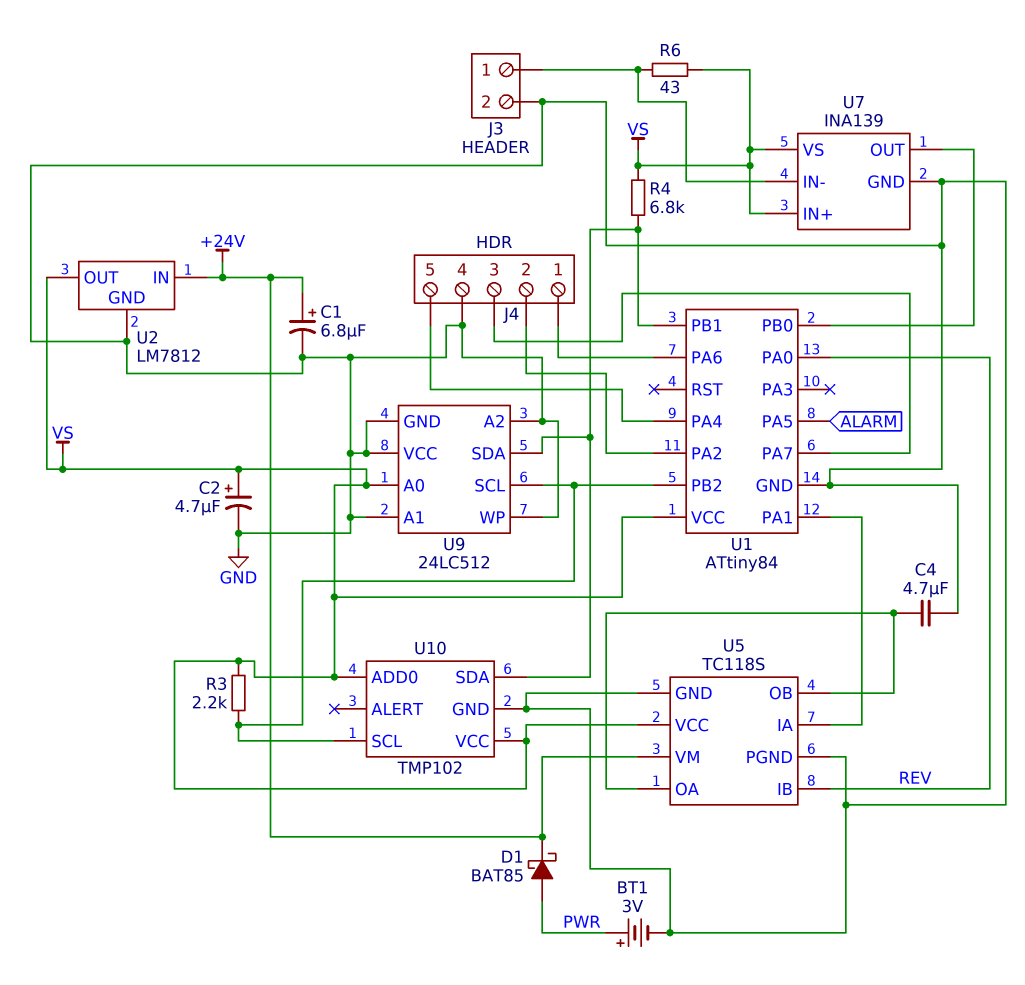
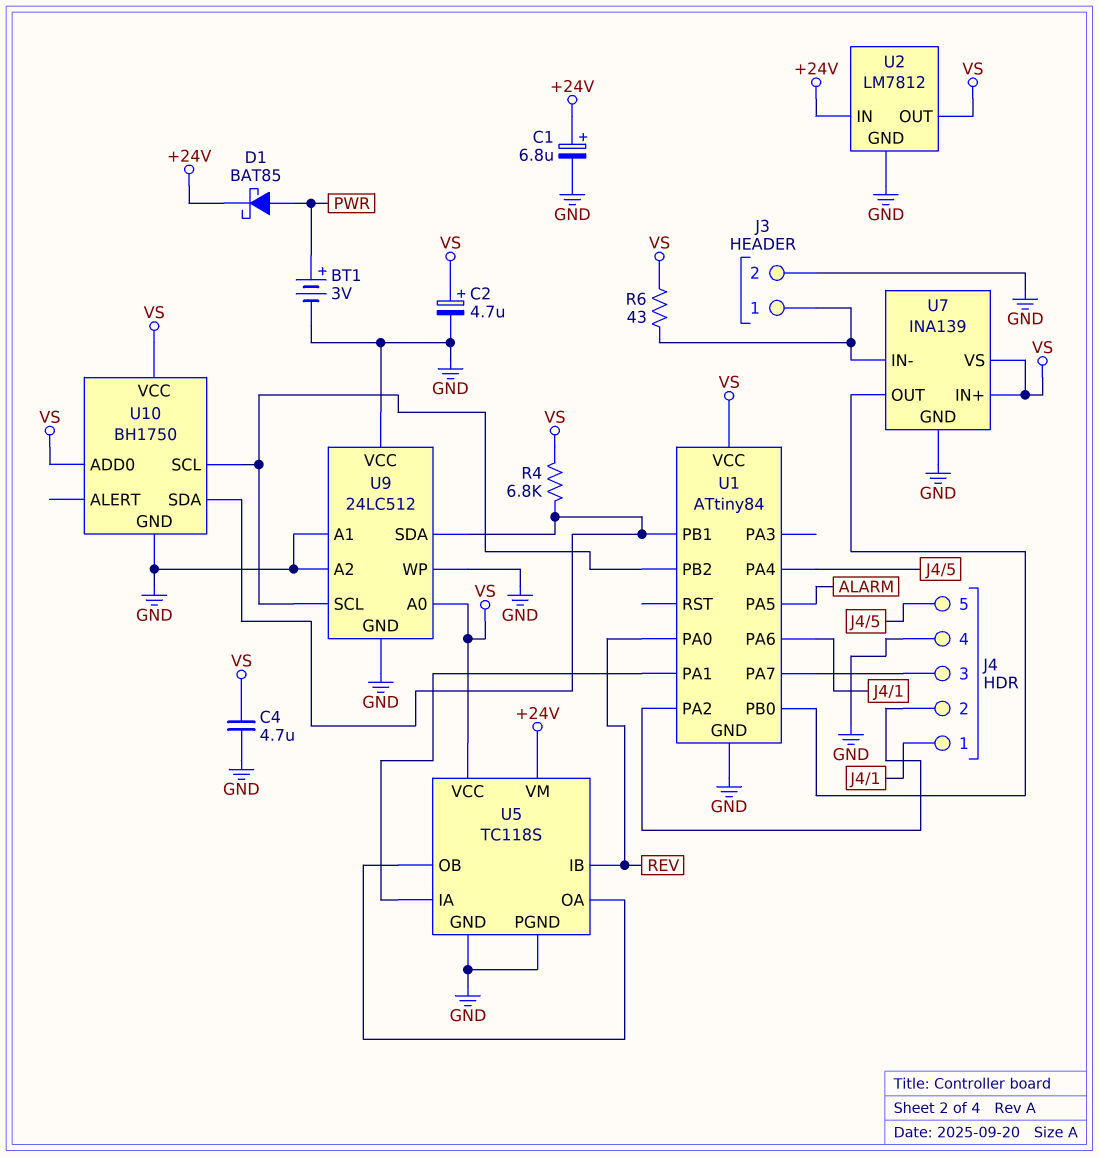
C4: 4.7uF (GND, U5/OA) -> 4.7uF (GND, VS)
R3: 2.2k (U1/PB2, VS) -> none
U10: TMP102 -> BH1750

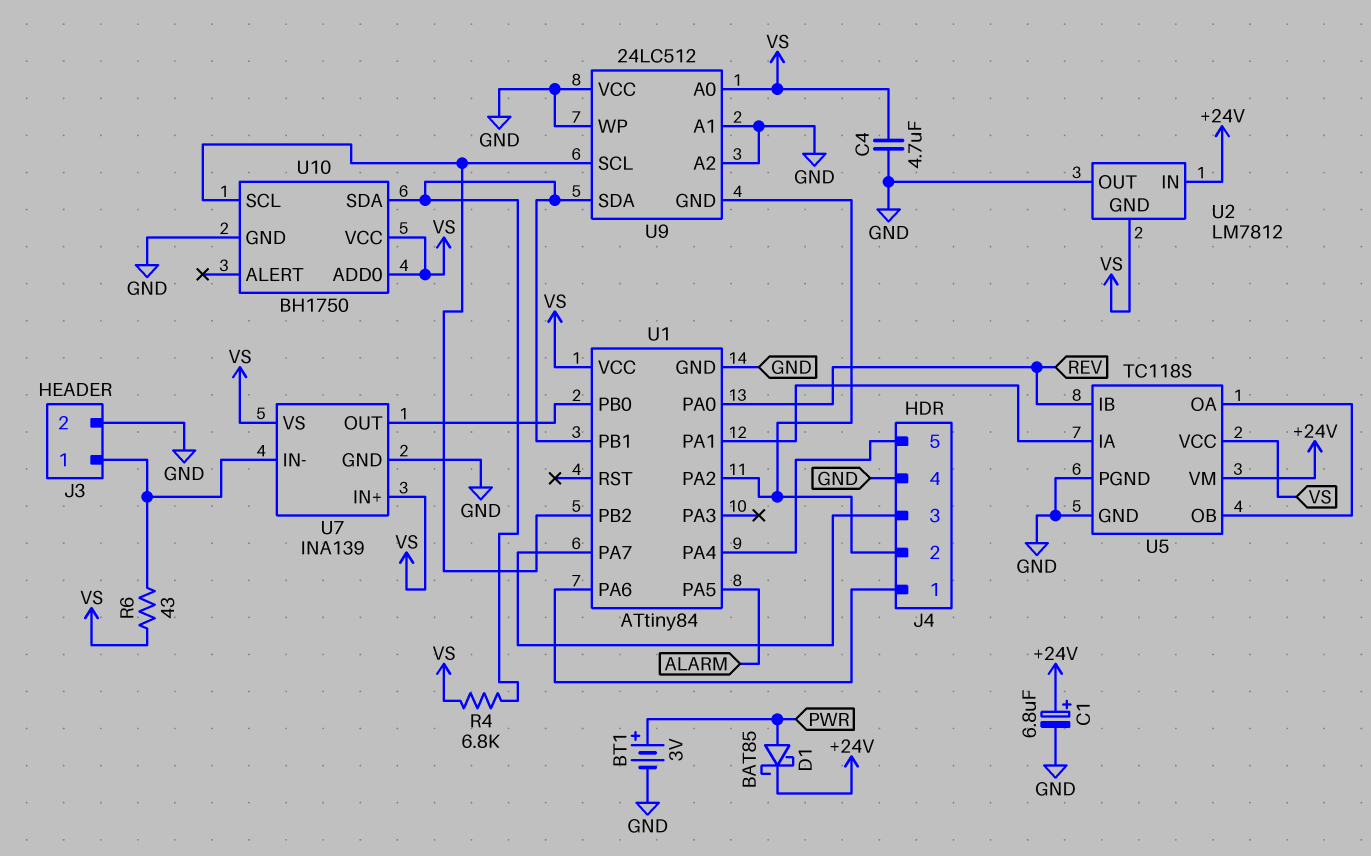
C2: 4.7uF (plus VS, minus GND) -> none
U2 pin GND: GND -> VS
U2 pin OUT: VS -> GND
U9 pin GND: GND -> J4/2

